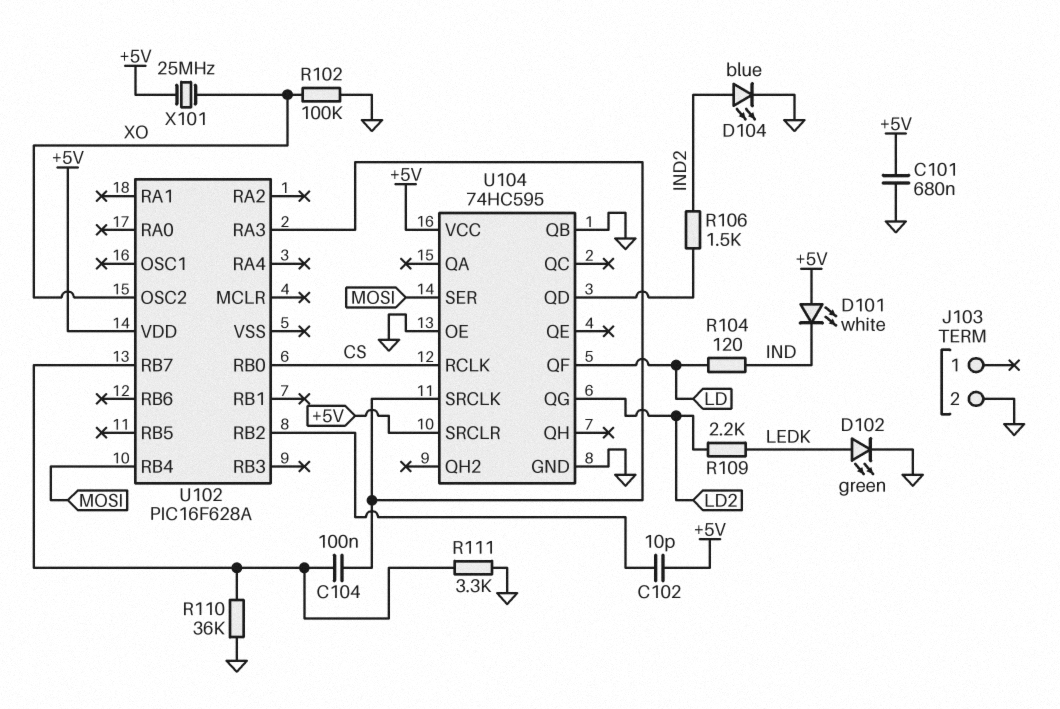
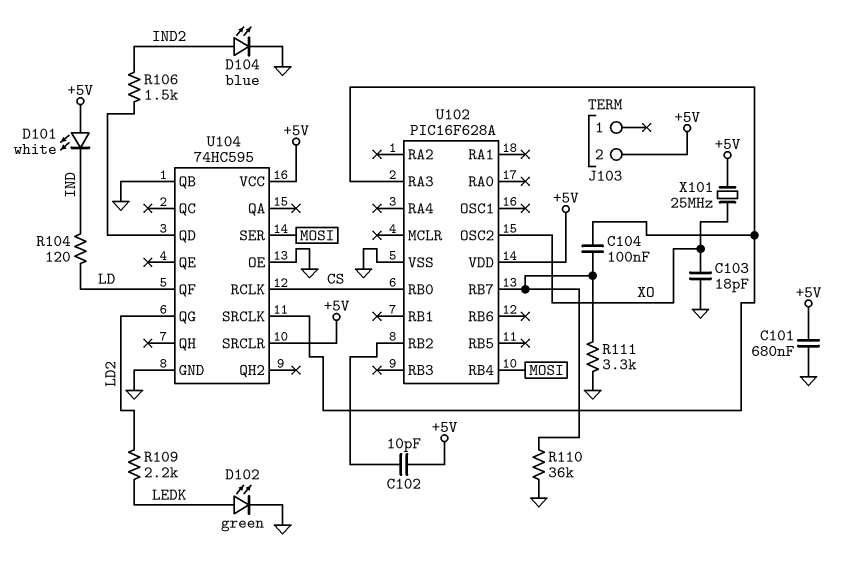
C103: none -> 18pF (GND, XO)
J103 pin 2: GND -> +5V
R102: 100k (GND, XO) -> none
U102 pin VSS: none -> GND

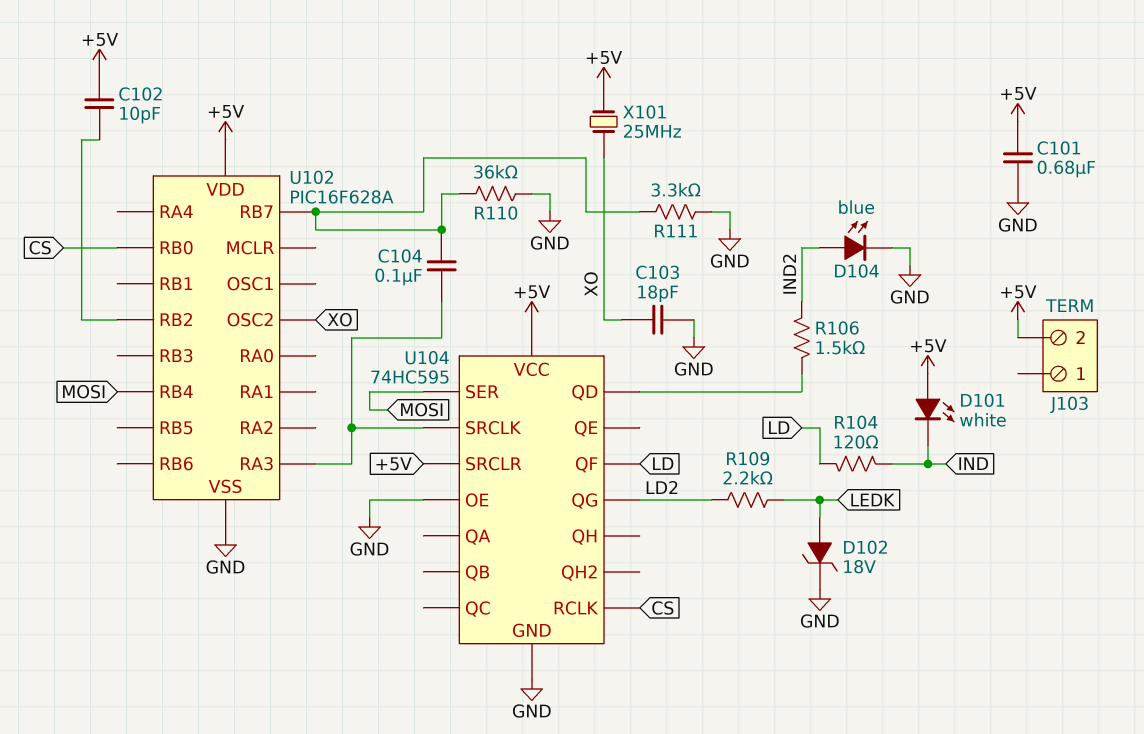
D102: LED green (A LEDK, K GND) -> zener 18V (A LEDK, K GND)
U104 pin QB: GND -> none

